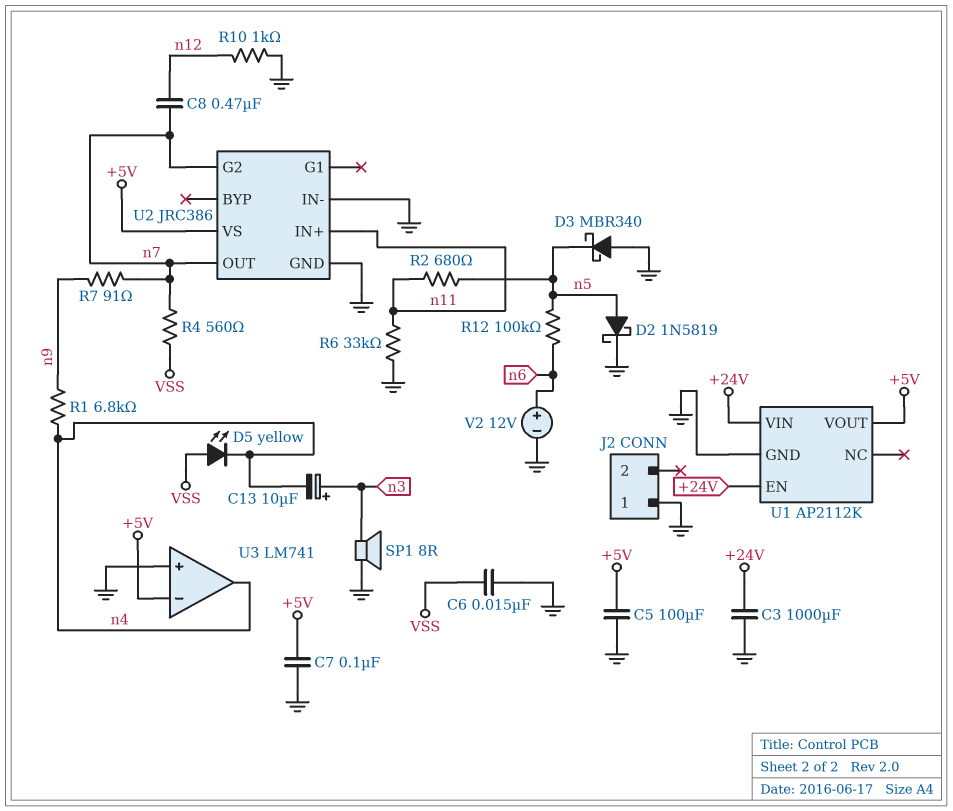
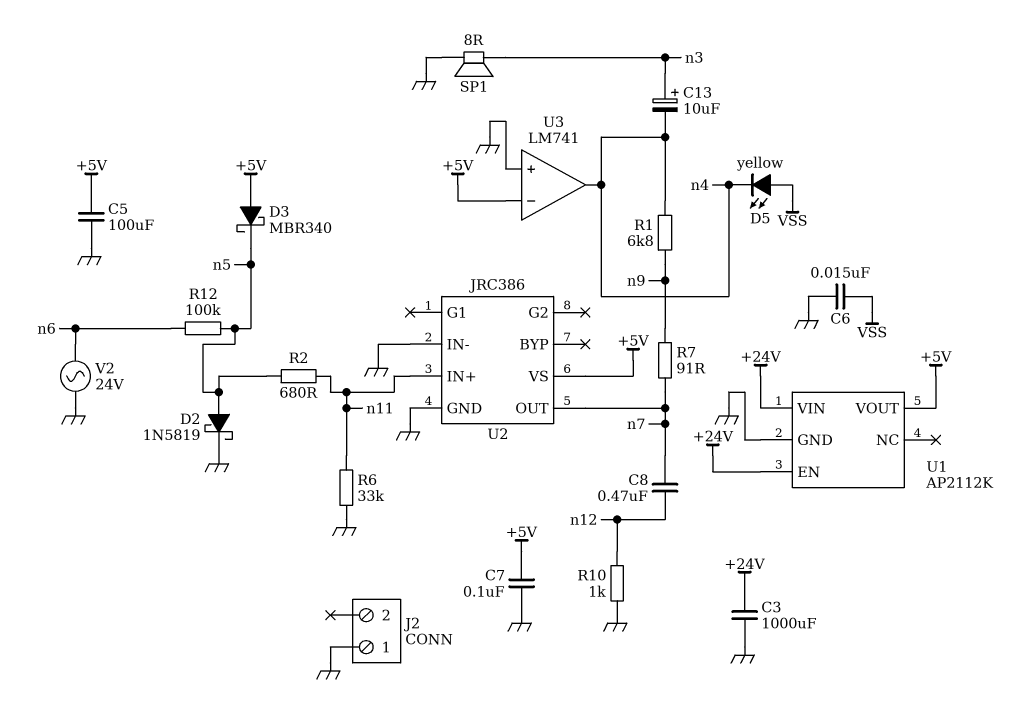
D3: schottky MBR340 (A GND, K n5) -> schottky MBR340 (A +5V, K n5)
R4: 560 (VSS, n7) -> none
U2 pin G2: n7 -> none
V2: 12V (plus n6, minus GND) -> AC 24V (GND, n6)

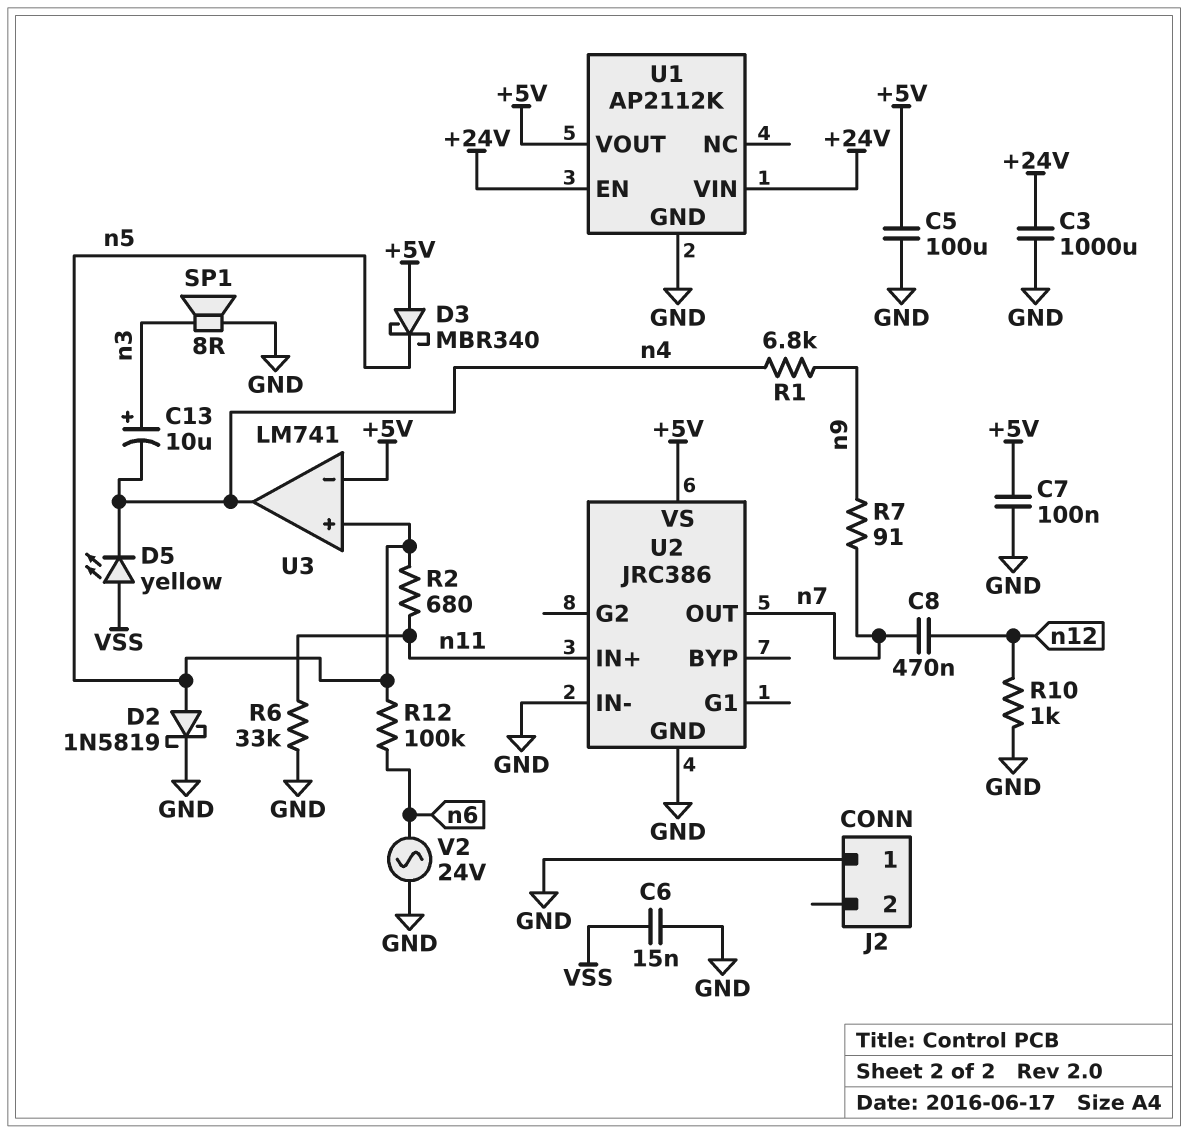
U3 pin in+: GND -> n5

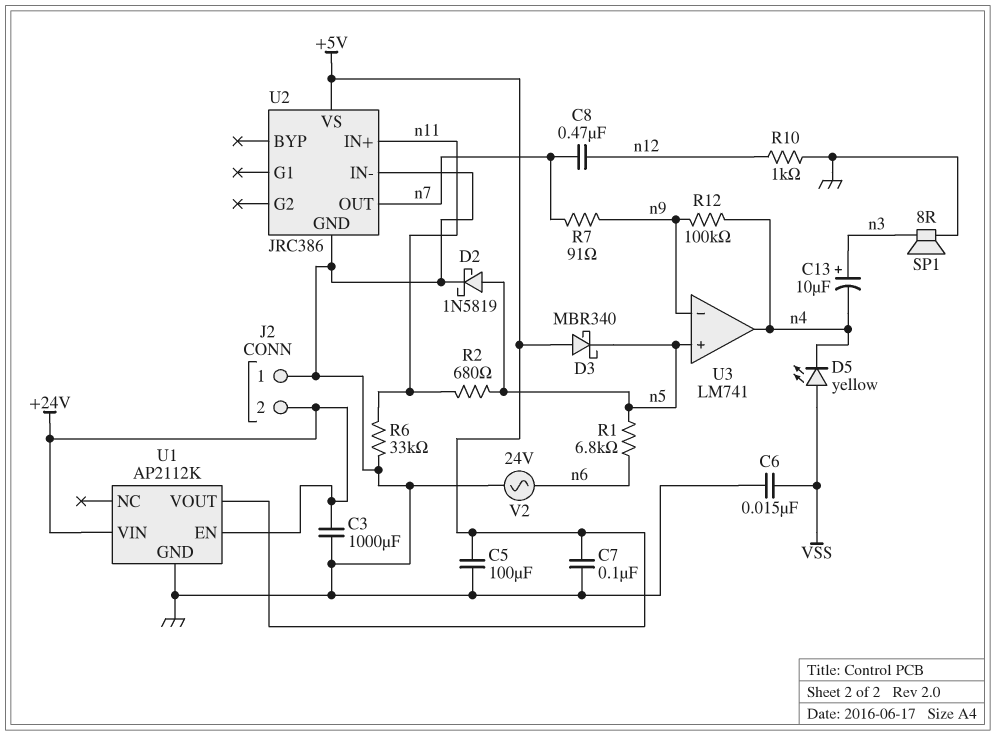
J2 pin 2: none -> +24V
R1: 6.8k (n4, n9) -> 6.8k (n5, n6)
R12: 100k (n5, n6) -> 100k (n4, n9)
U3 pin in-: +5V -> n9

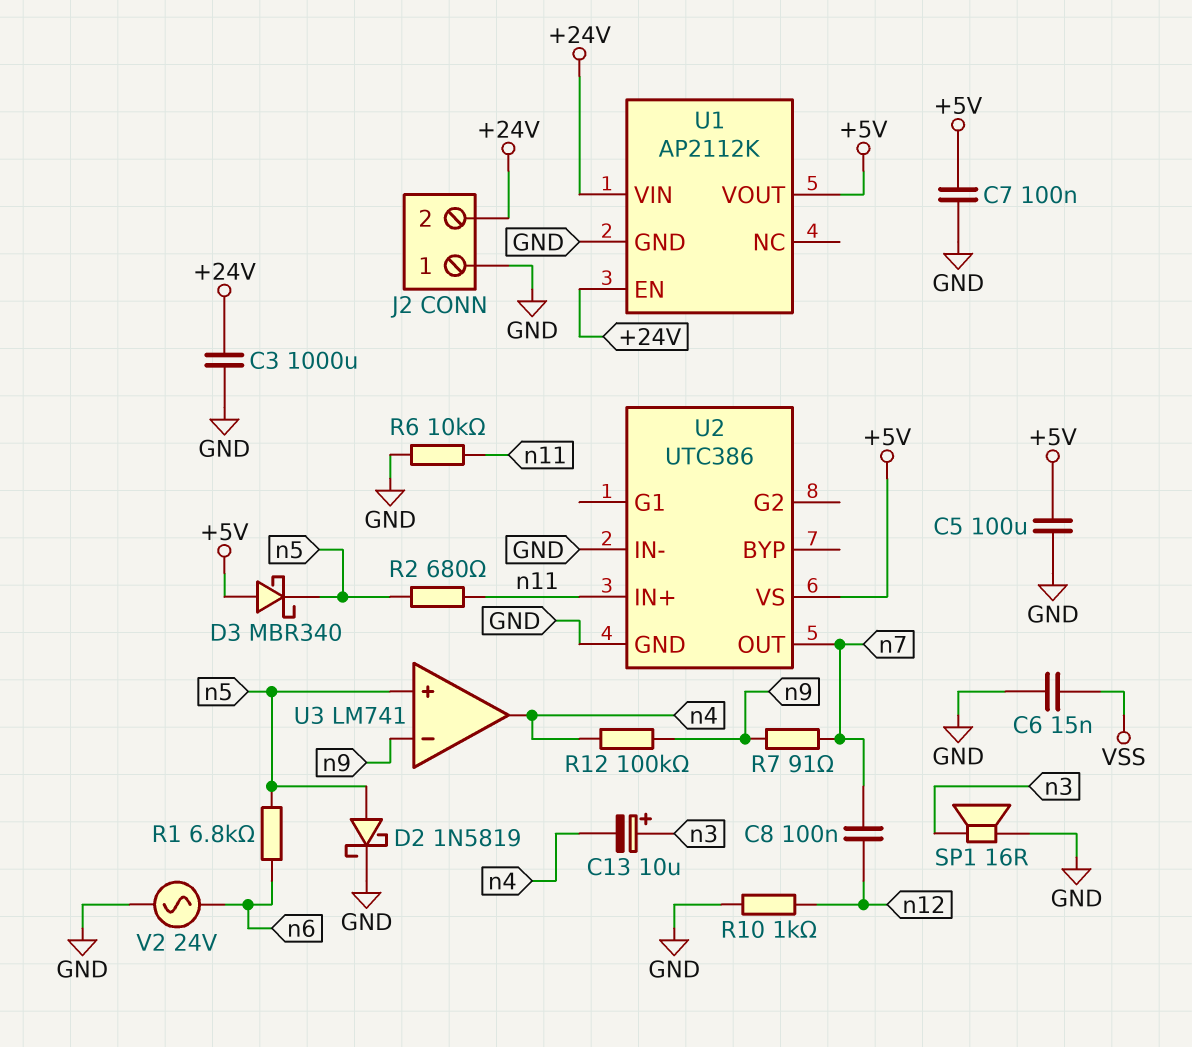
C8: 470nF (n7, n12) -> 100nF (n7, n12)
D5: LED yellow (A VSS, K n4) -> none
R6: 33k (GND, n11) -> 10k (GND, n11)
SP1: speaker 8R (GND, n3) -> speaker 16R (GND, n3)
U2: JRC386 -> UTC386

